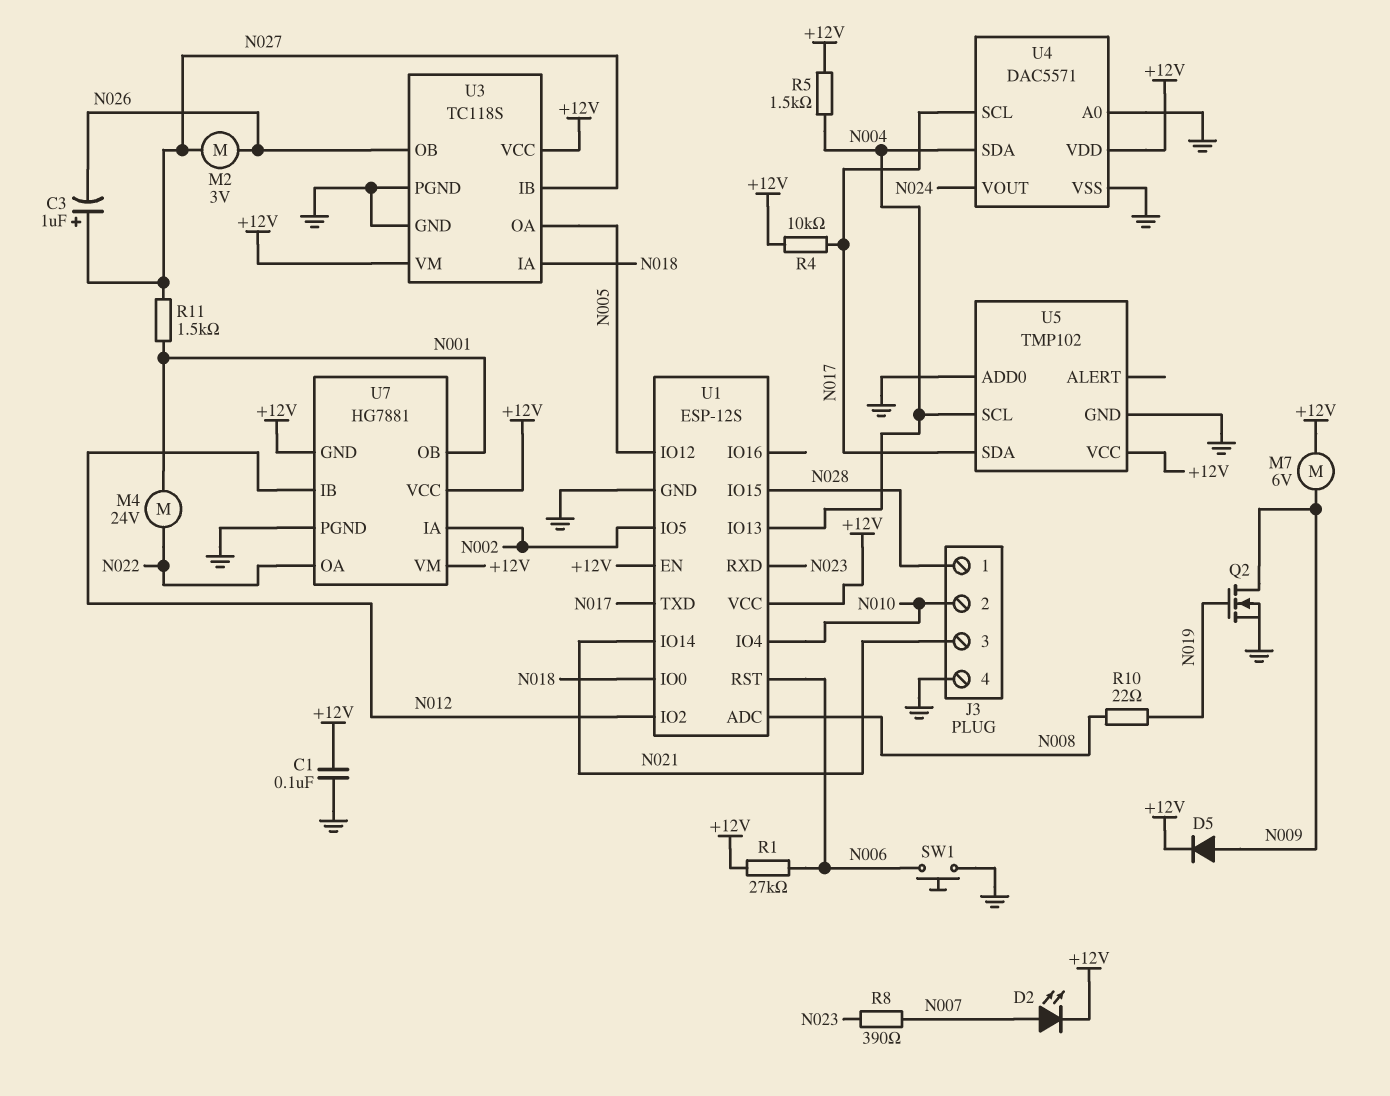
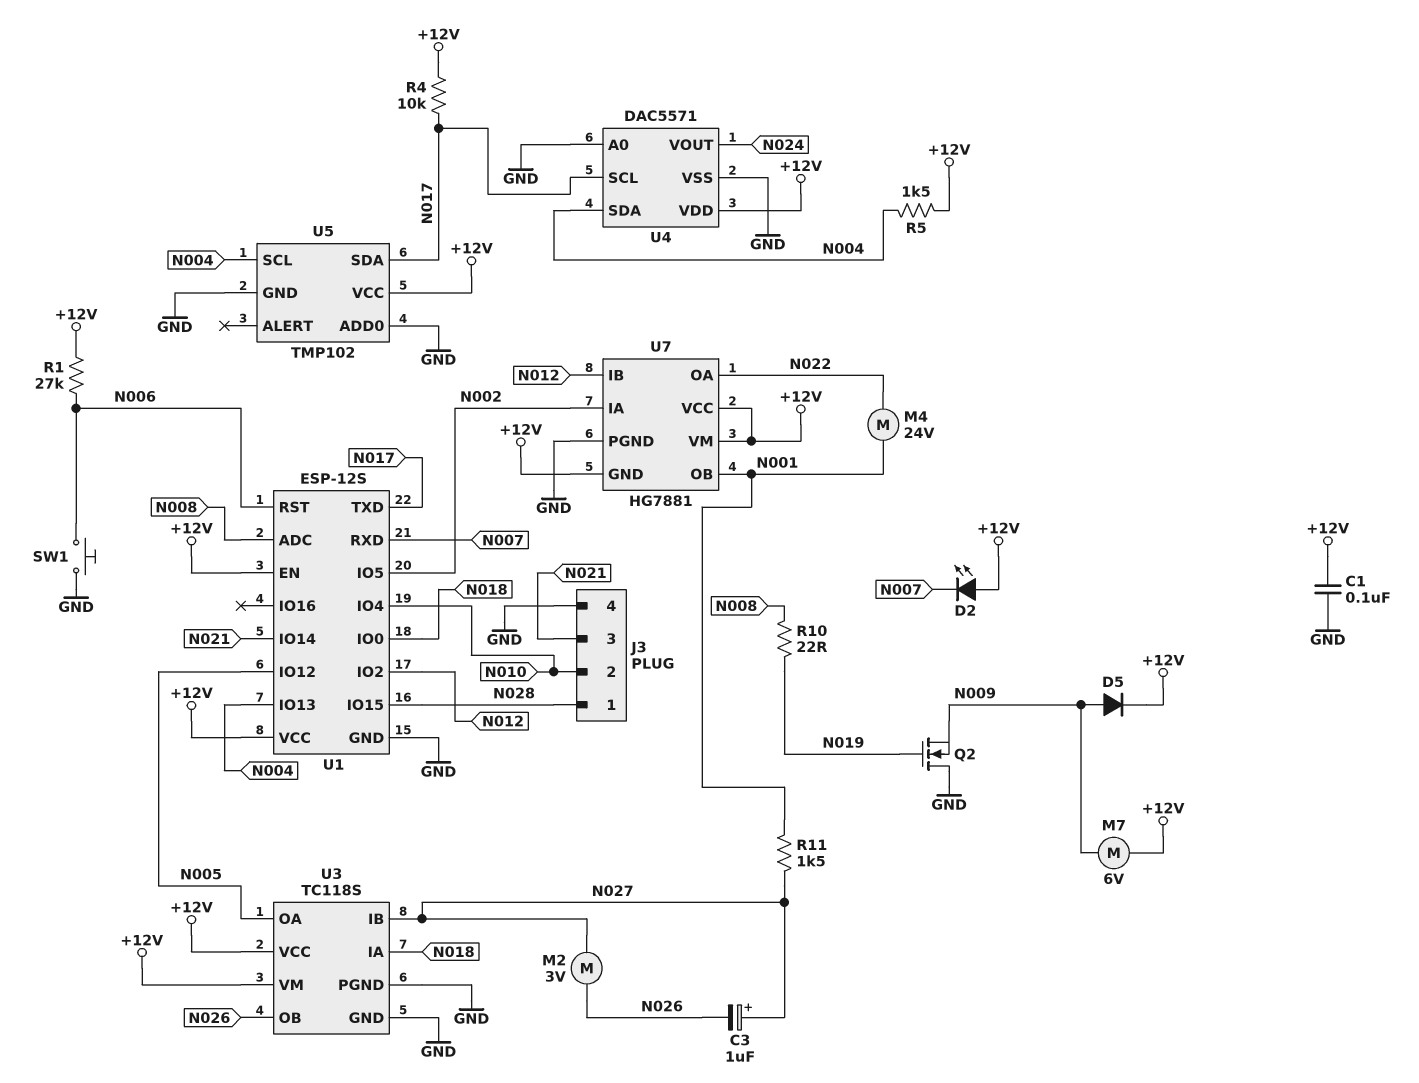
D2: LED (A N007, K +12V) -> LED (A +12V, K N007)
Q2: NMOS (G N019, D N009, S GND) -> NMOS (G N019, D GND, S N009)
R8: 390 (N007, N023) -> none
U1 pin RXD: N023 -> N007

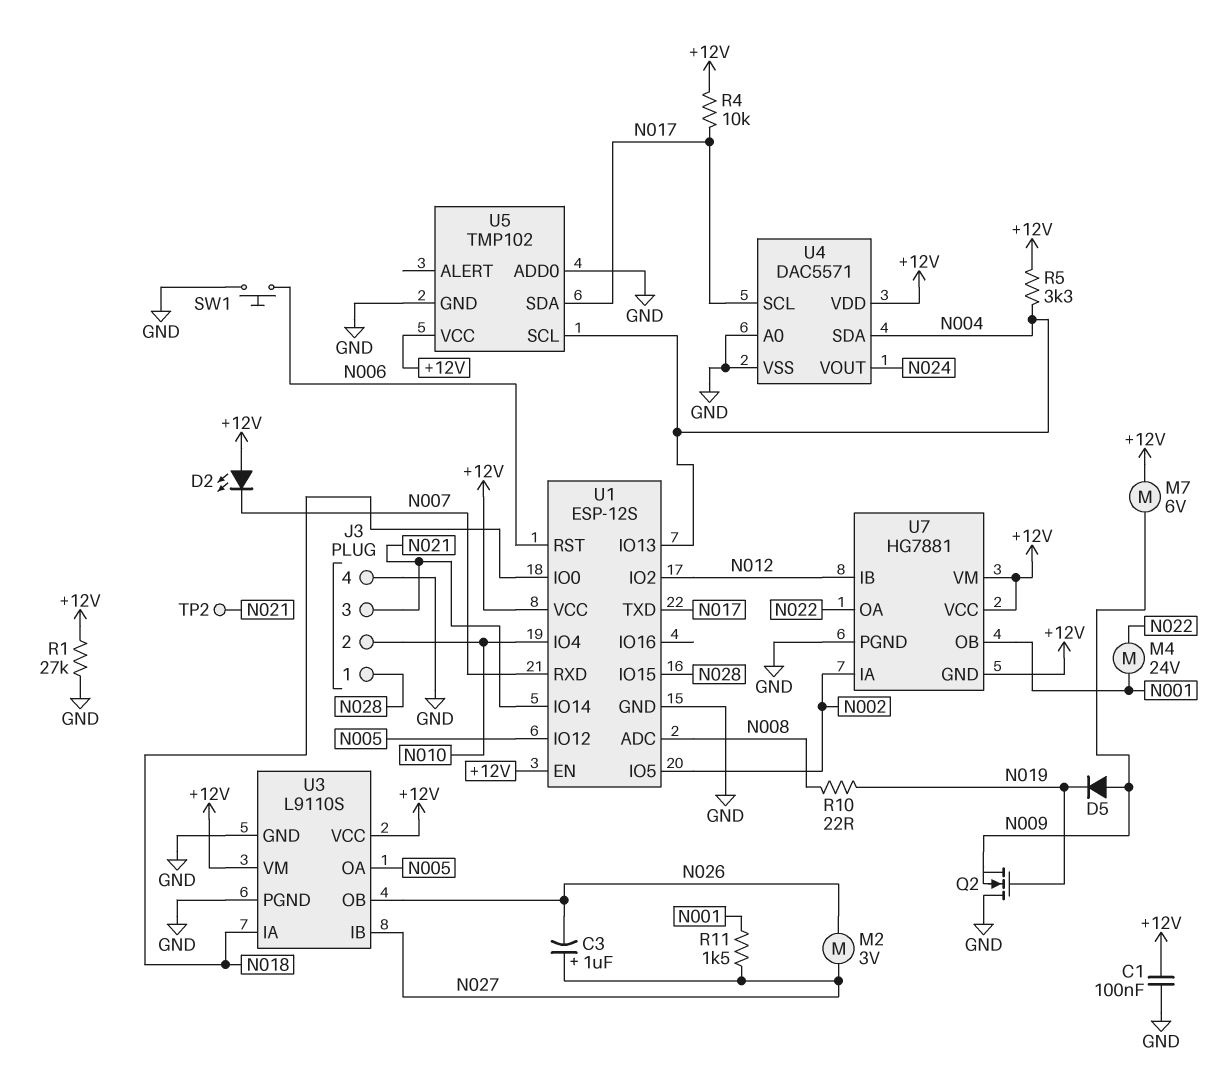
D5: diode (A N009, K +12V) -> diode (A N009, K N019)
R1: 27k (+12V, N006) -> 27k (+12V, GND)
R5: 1.5k (+12V, N004) -> 3.3k (+12V, N004)
TP2: none -> test point (N021)
U3: TC118S -> L9110S

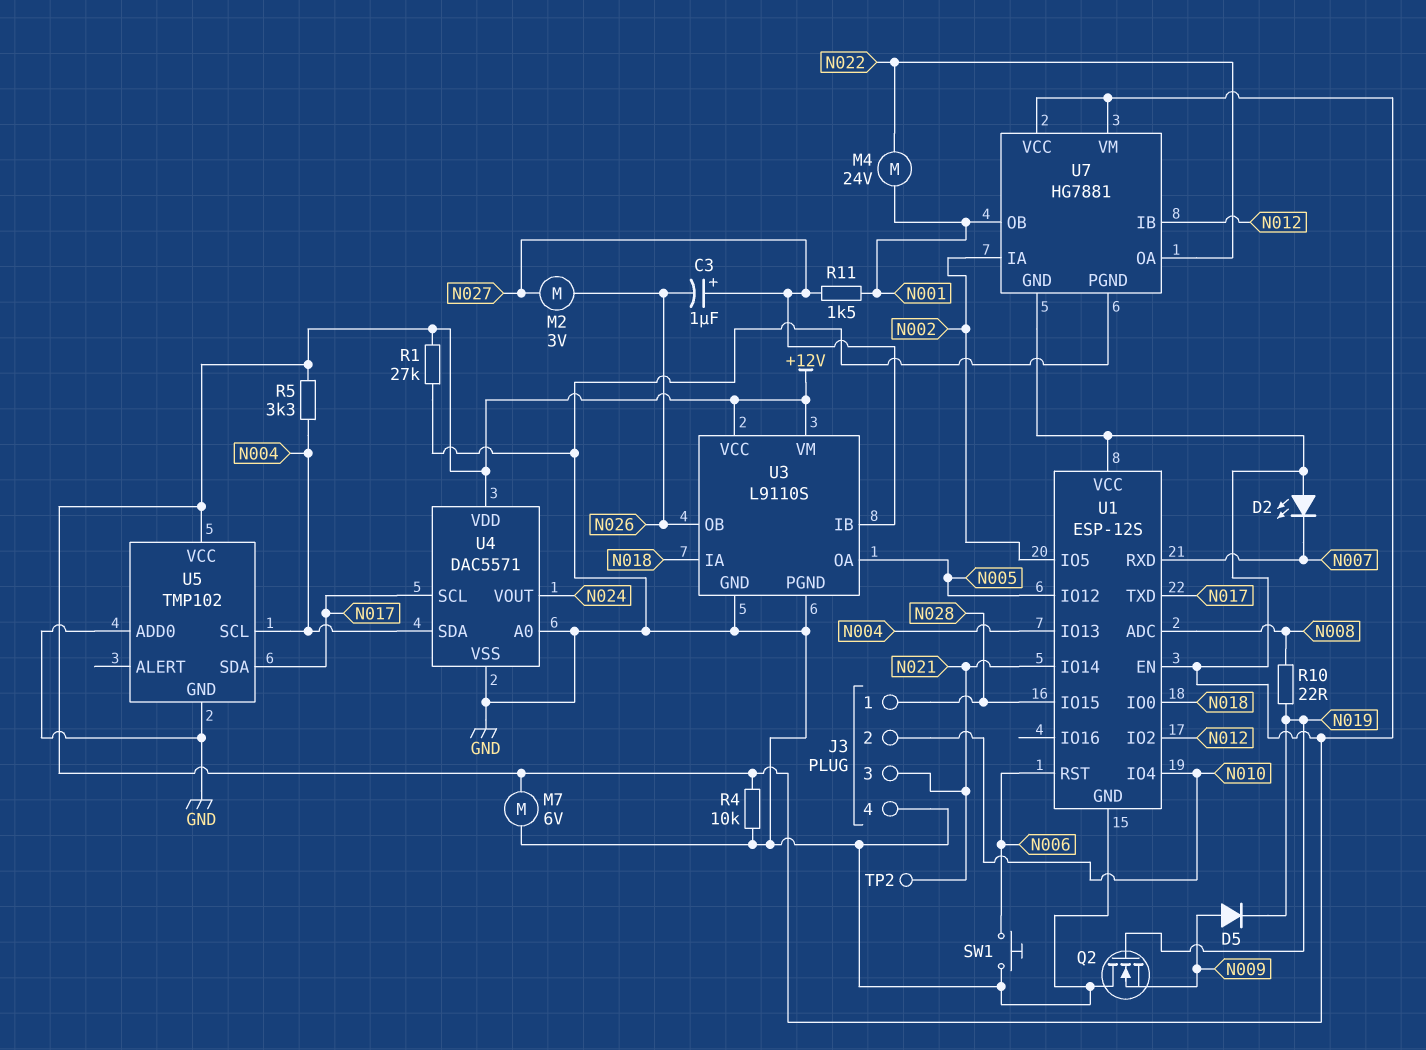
C1: 100nF (+12V, GND) -> none
M7: motor 6V (+12V, N009) -> motor 6V (+12V, GND)
R4: 10k (+12V, N017) -> 10k (+12V, GND)

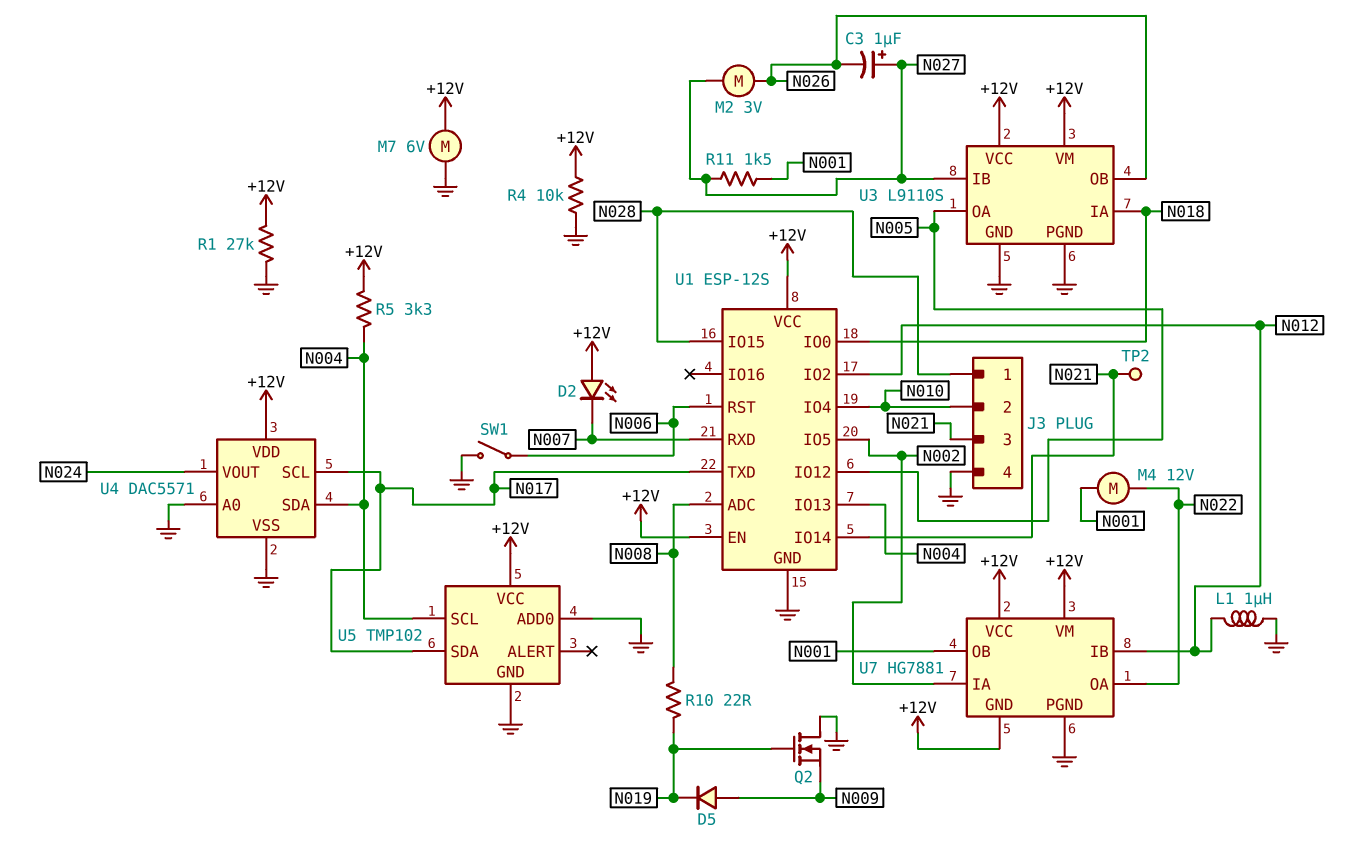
L1: none -> 1uH (GND, N012)
M4: motor 24V (N001, N022) -> motor 12V (N001, N022)
SW1: button (GND, N006) -> switch (GND, N006)

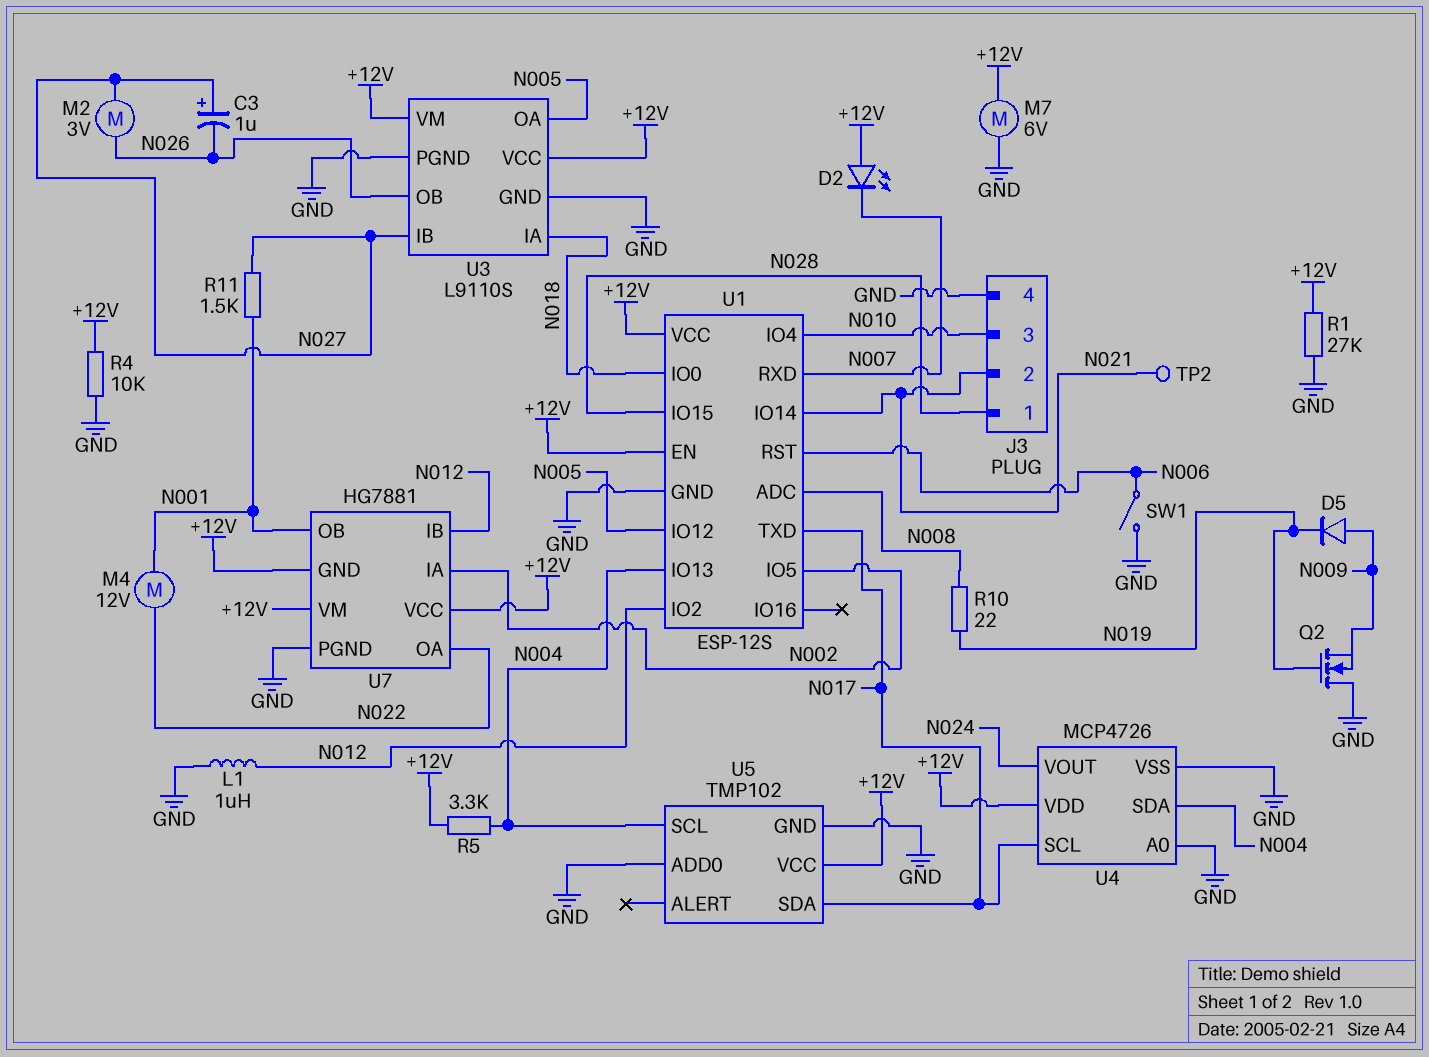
J3 pin 2: N010 -> N021
J3 pin 3: N021 -> N010
U4: DAC5571 -> MCP4726

